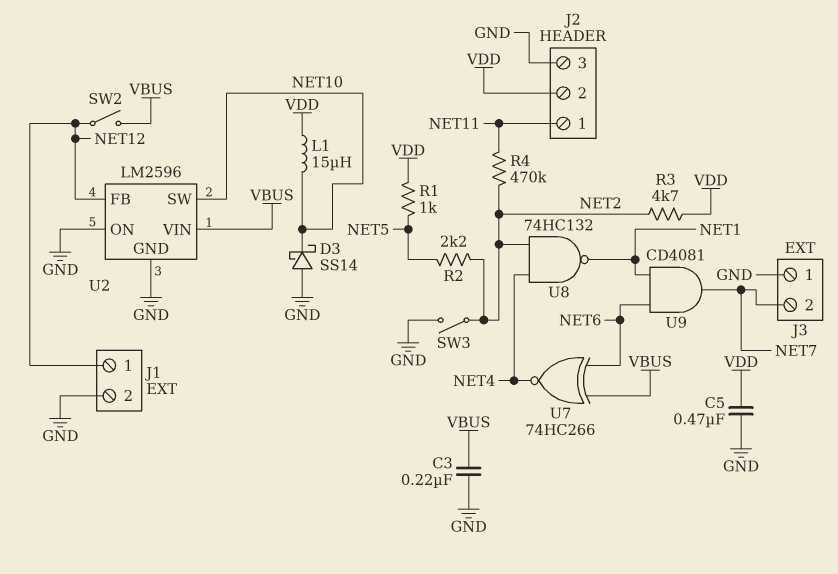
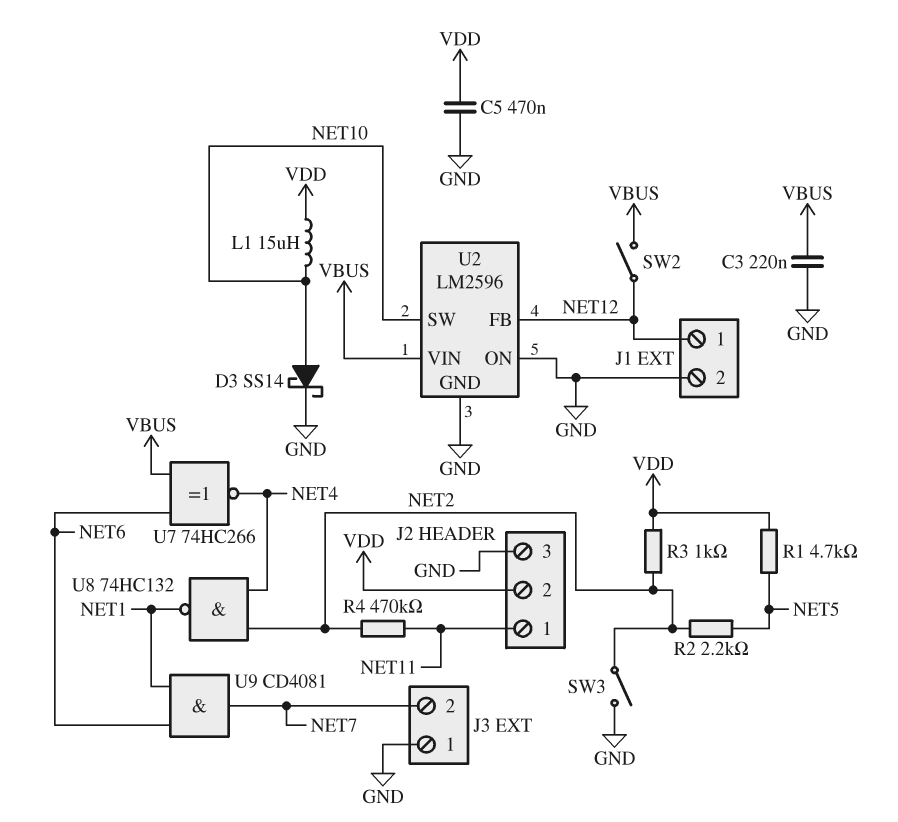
D3: schottky SS14 (A GND, K NET10) -> schottky SS14 (A NET10, K GND)
R1: 1k (NET5, VDD) -> 4.7k (NET5, VDD)
R3: 4.7k (NET2, VDD) -> 1k (NET2, VDD)

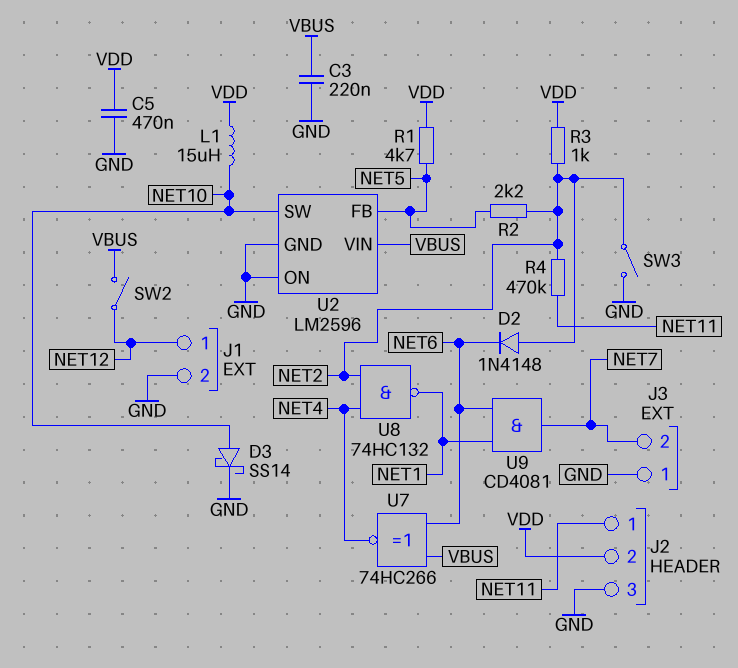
D2: none -> diode 1N4148 (A NET2, K NET6)
U2 pin FB: NET12 -> NET5

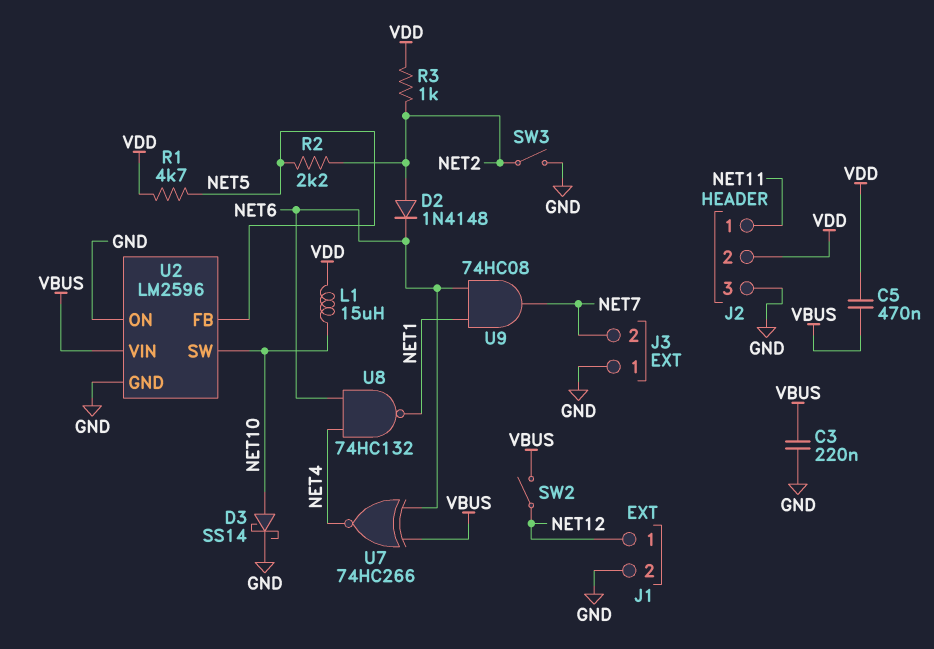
C5: 470nF (GND, VDD) -> 470nF (VBUS, VDD)
R4: 470k (NET2, NET11) -> none
U8: NAND 74HC132 (in NET2, in NET4, out NET1) -> NAND 74HC132 (in NET4, in NET6, out NET1)
U9: AND CD4081 (in NET1, in NET6, out NET7) -> AND 74HC08 (in NET1, in NET6, out NET7)

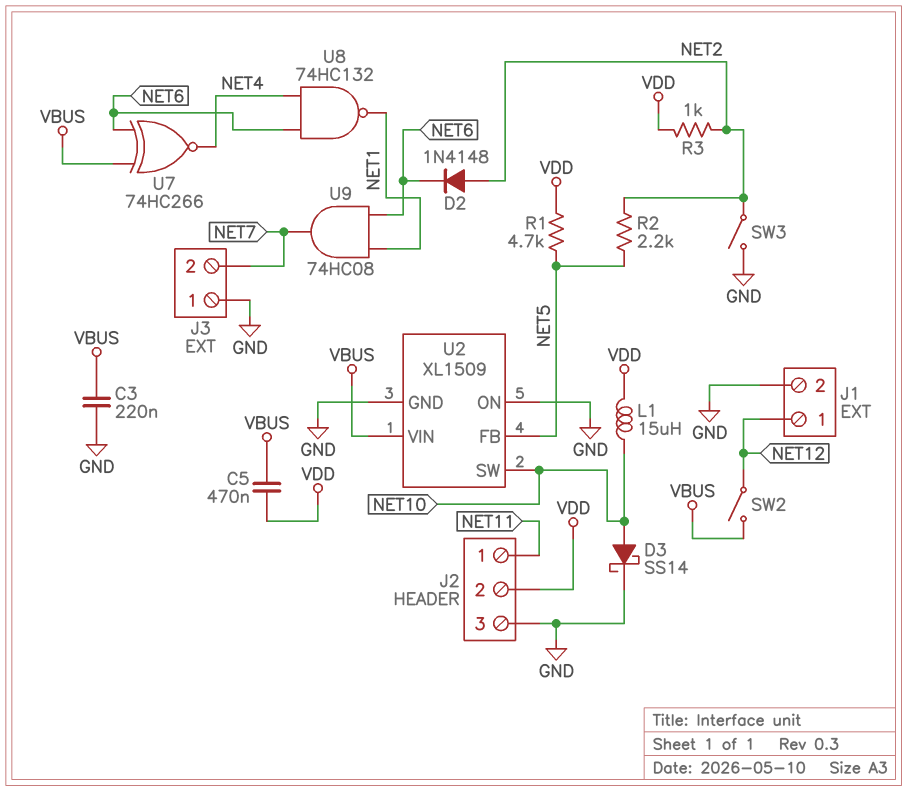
U2: LM2596 -> XL1509

